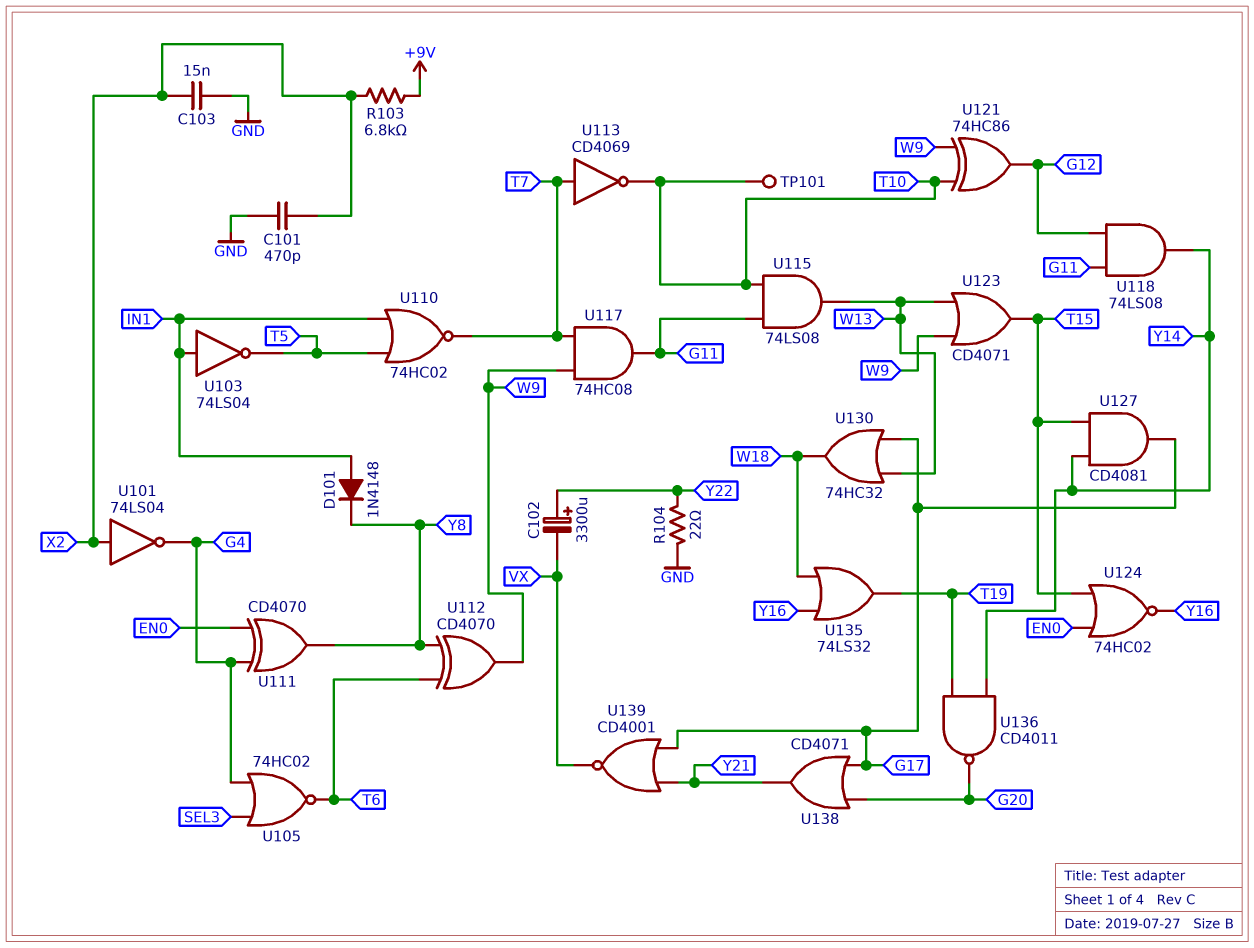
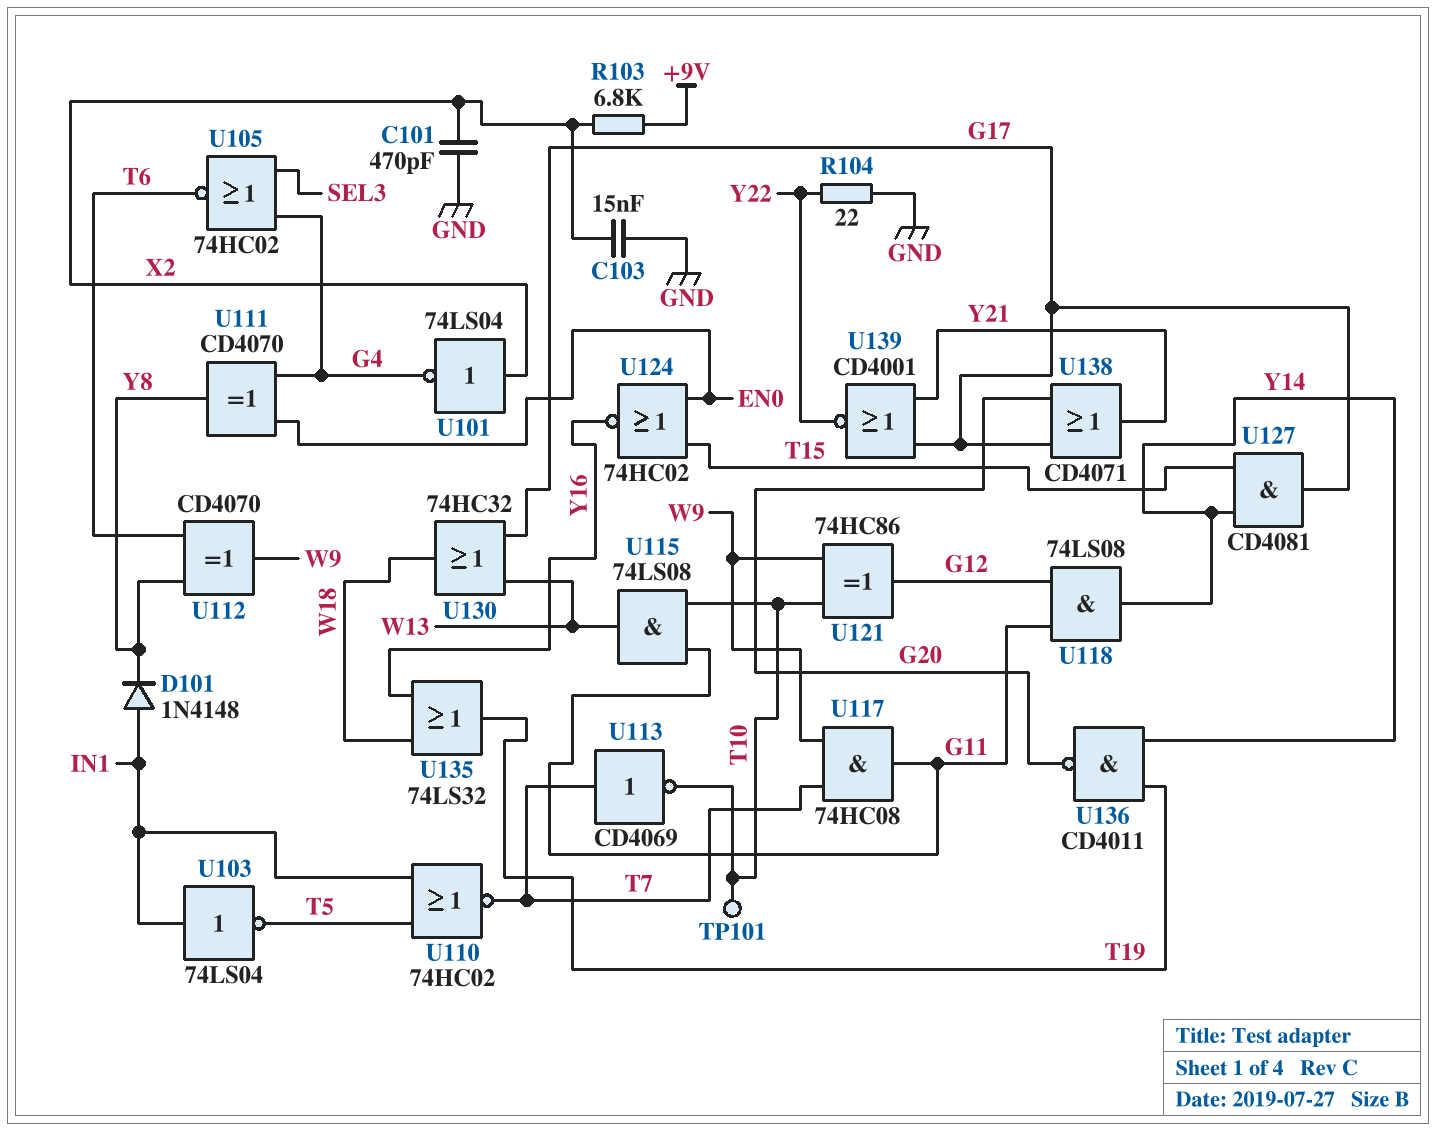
C102: 3300uF (plus Y22, minus VX) -> none
U123: OR CD4071 (in W9, in W13, out T15) -> none
U139: NOR CD4001 (in G17, in Y21, out VX) -> NOR CD4001 (in G17, in Y21, out Y22)

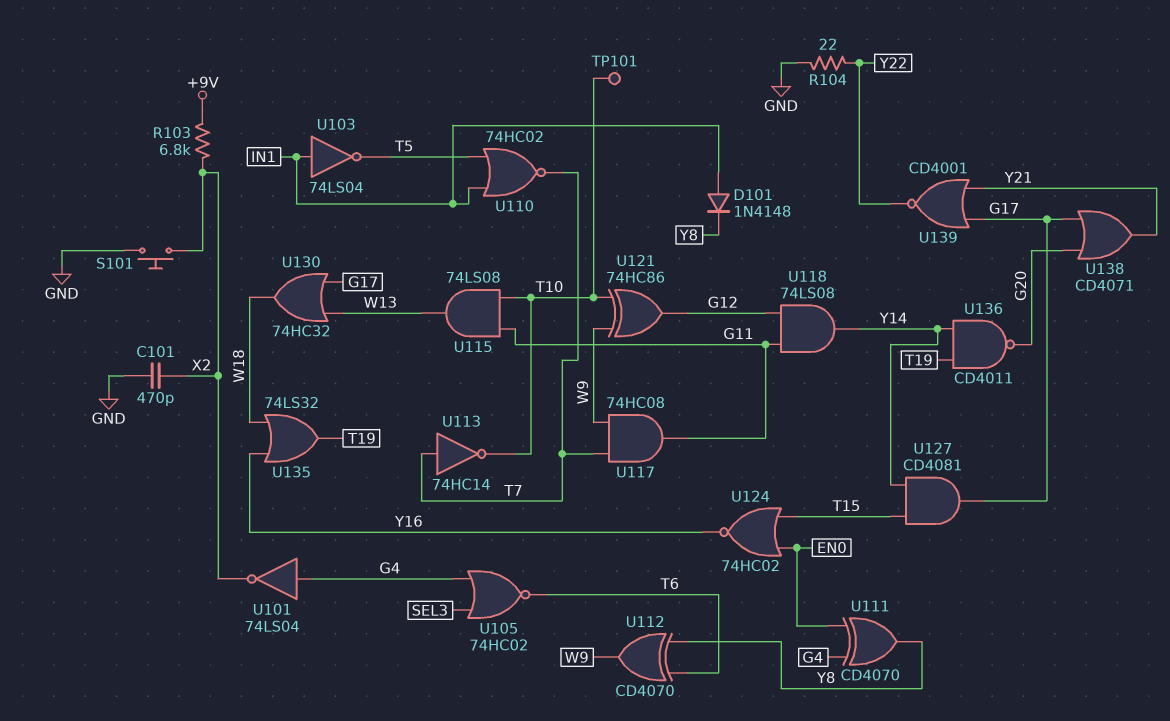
C103: 15nF (GND, X2) -> none
S101: none -> button (GND, X2)
U101: NOT 74LS04 (in X2, out G4) -> NOT 74LS04 (in G4, out X2)
U113: NOT CD4069 (in T7, out T10) -> NOT 74HC14 (in T7, out T10)

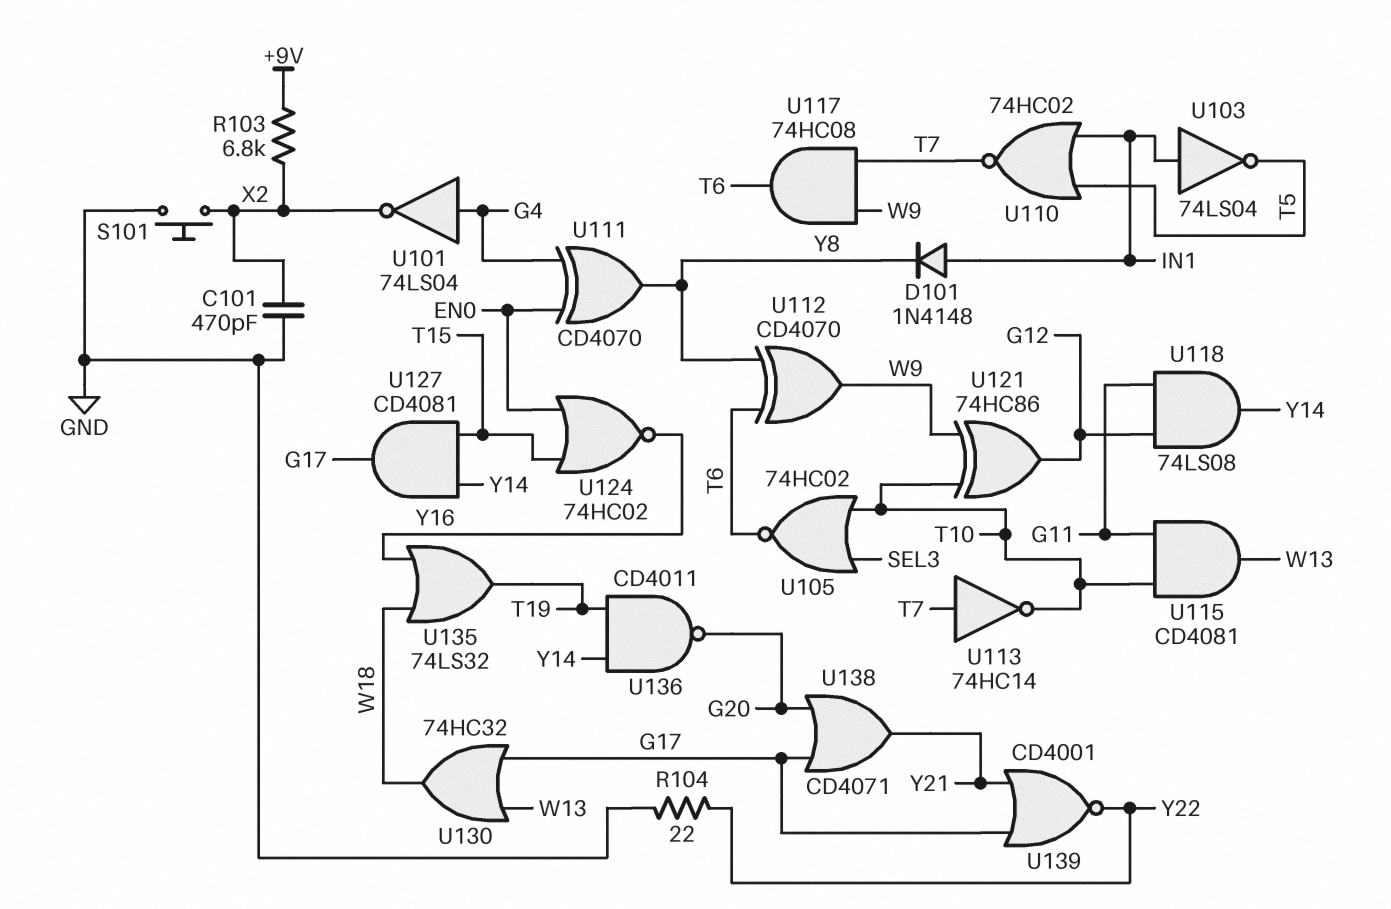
TP101: test point (T10) -> none
U105: NOR 74HC02 (in G4, in SEL3, out T6) -> NOR 74HC02 (in SEL3, in T10, out T6)
U115: AND 74LS08 (in G11, in T10, out W13) -> AND CD4081 (in G11, in T10, out W13)
U117: AND 74HC08 (in T7, in W9, out G11) -> AND 74HC08 (in T7, in W9, out T6)

